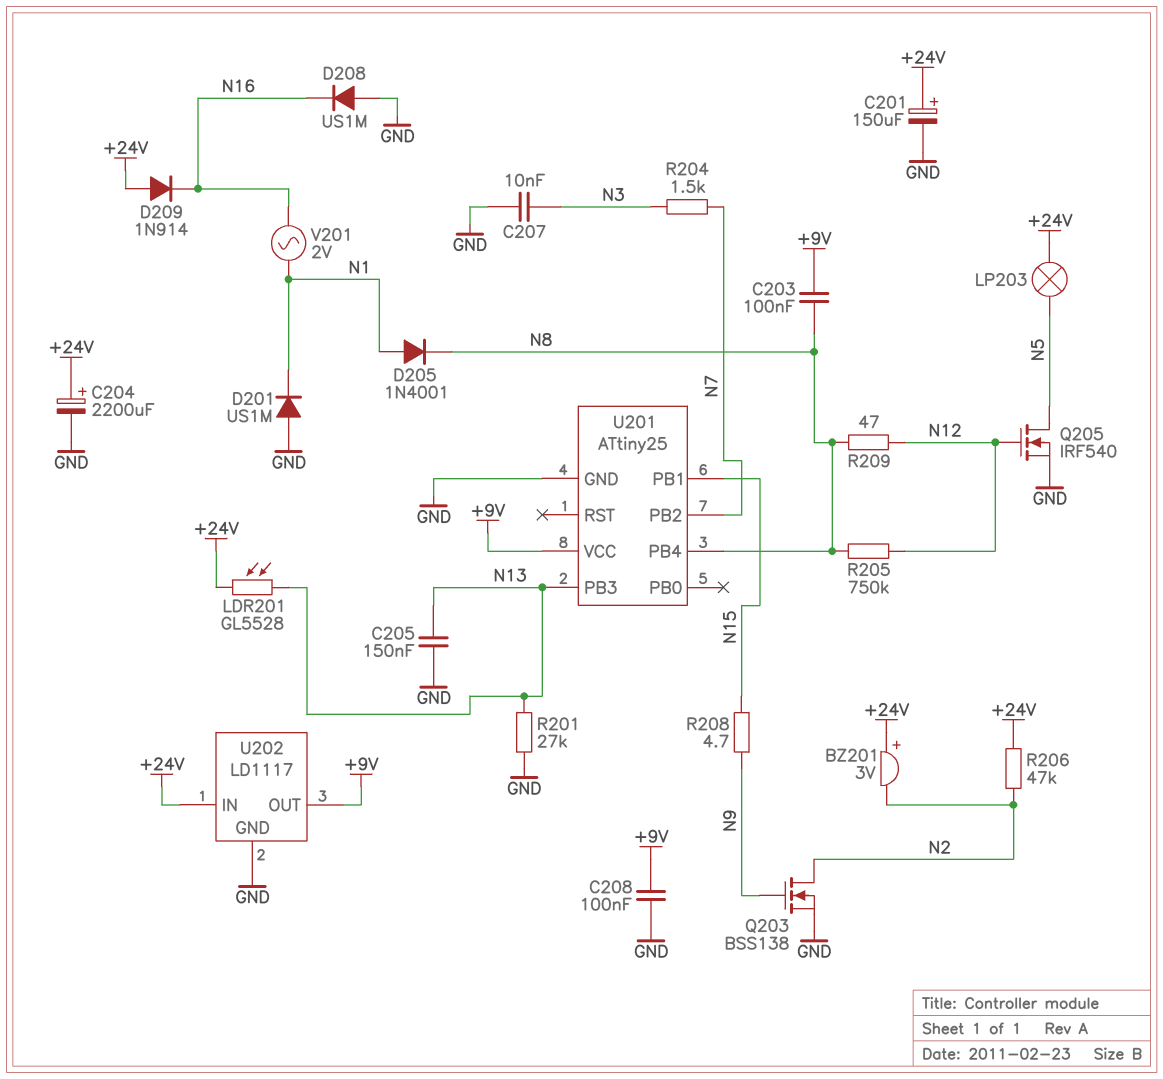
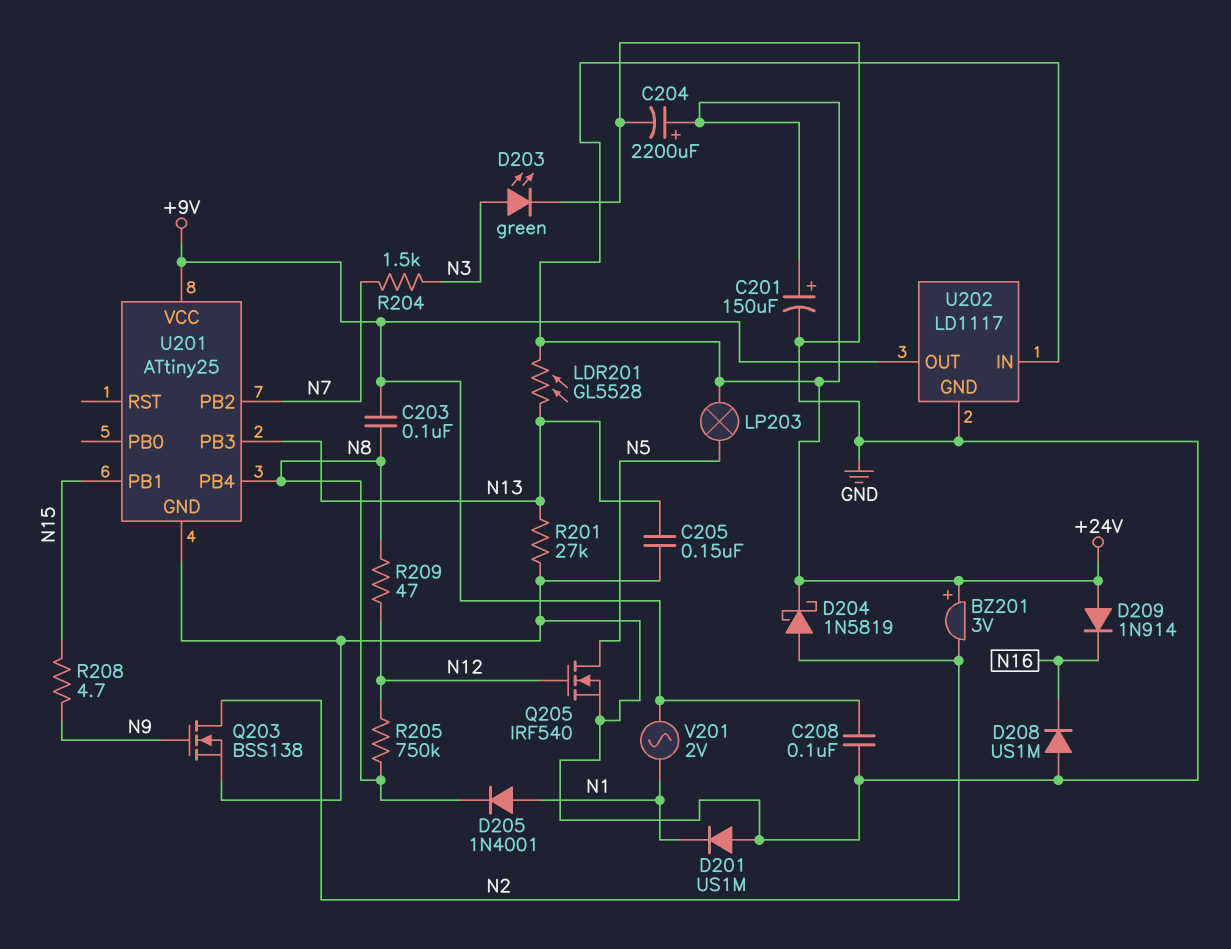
C207: 10nF (GND, N3) -> none
D203: none -> LED green (A N3, K GND)
D204: none -> schottky 1N5819 (A N2, K +24V)
R206: 47k (+24V, N2) -> none
V201: AC 2V (N1, N16) -> AC 2V (+9V, N1)

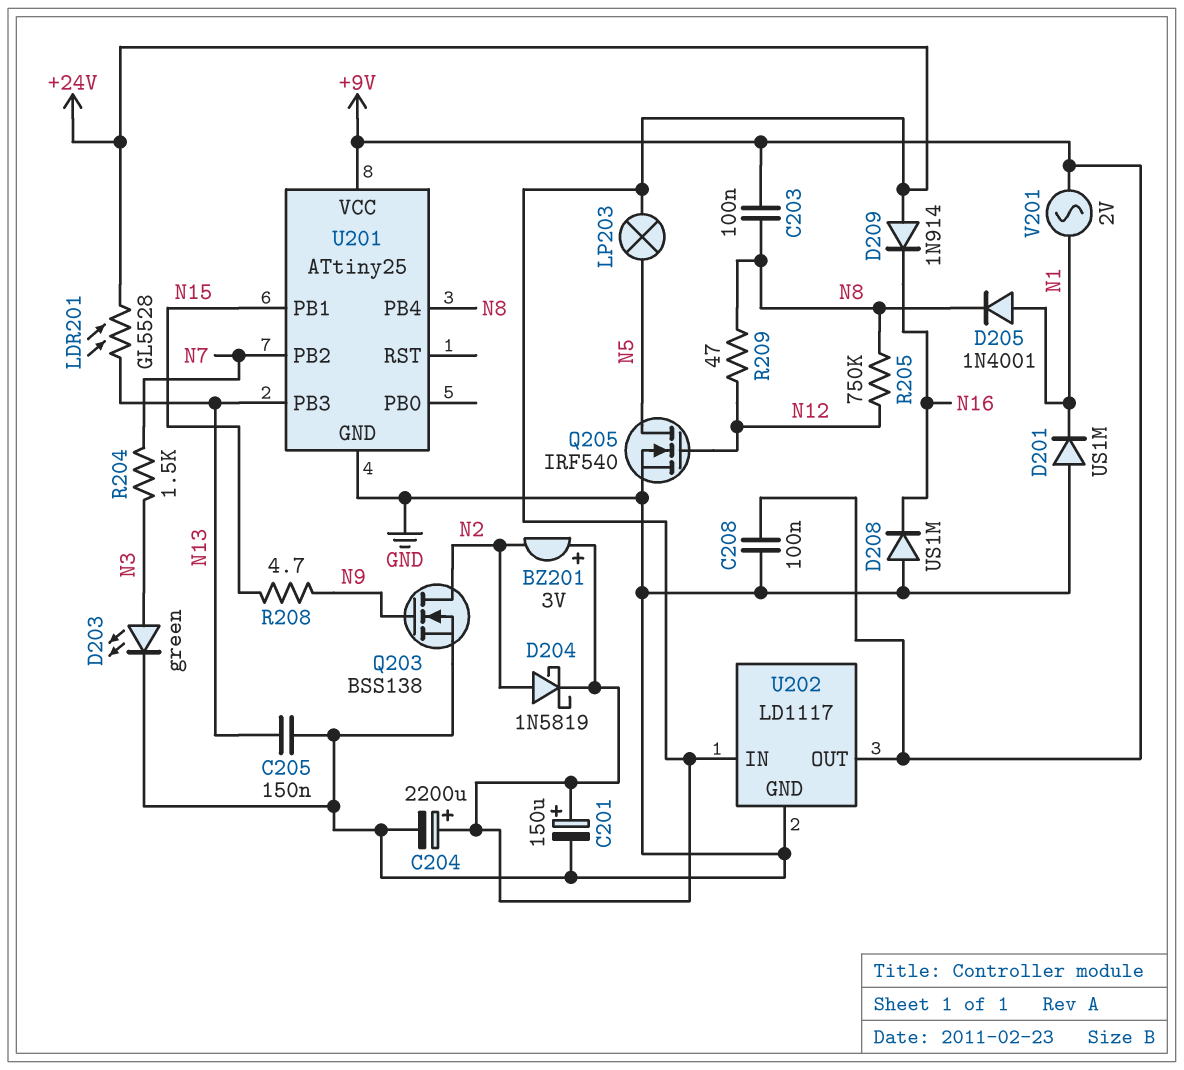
R201: 27k (GND, N13) -> none

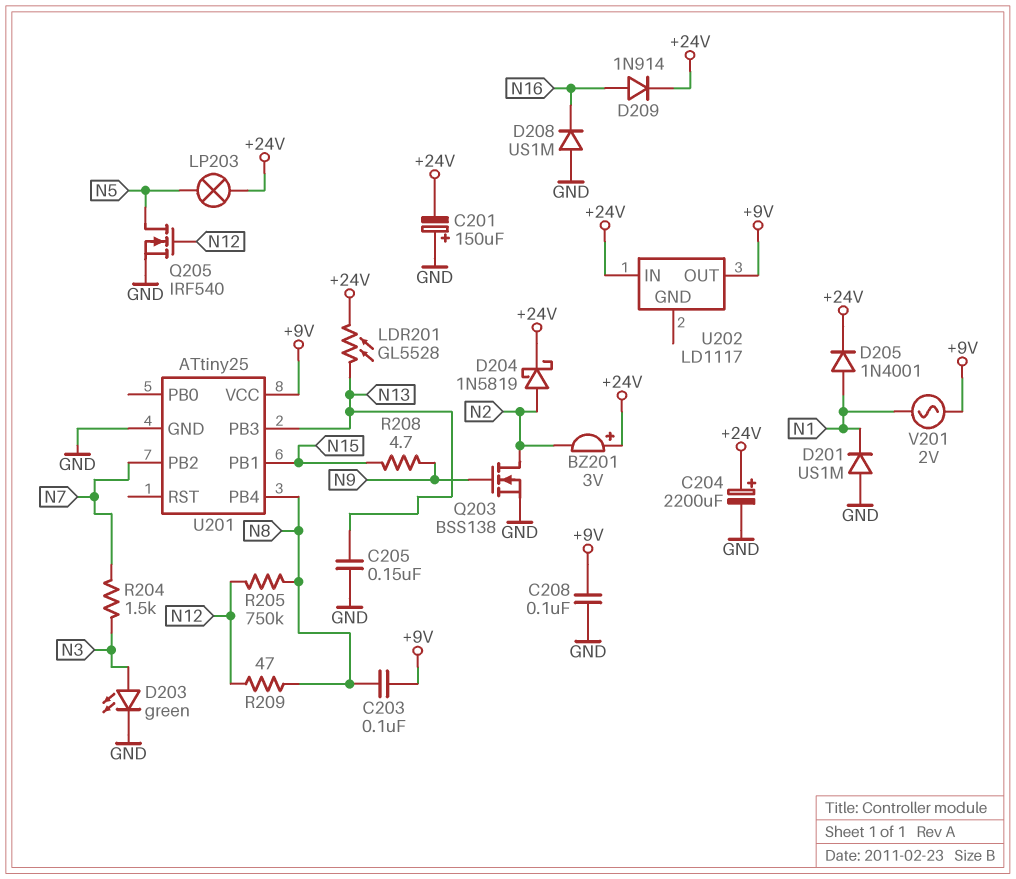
C201: 150uF (plus +24V, minus GND) -> 150uF (plus GND, minus +24V)
D205: diode 1N4001 (A N1, K N8) -> diode 1N4001 (A N1, K +24V)
D209: diode 1N914 (A +24V, K N16) -> diode 1N914 (A N16, K +24V)
U202 pin GND: GND -> none

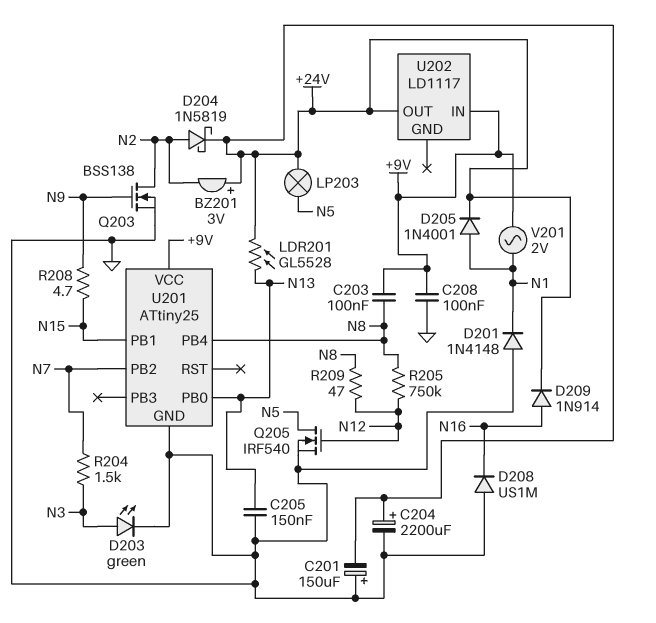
D201: diode US1M (A GND, K N1) -> diode 1N4148 (A GND, K N1)
U201 pin PB0: none -> N13
U201 pin PB3: N13 -> none
U202 pin IN: +24V -> +9V
U202 pin OUT: +9V -> +24V

